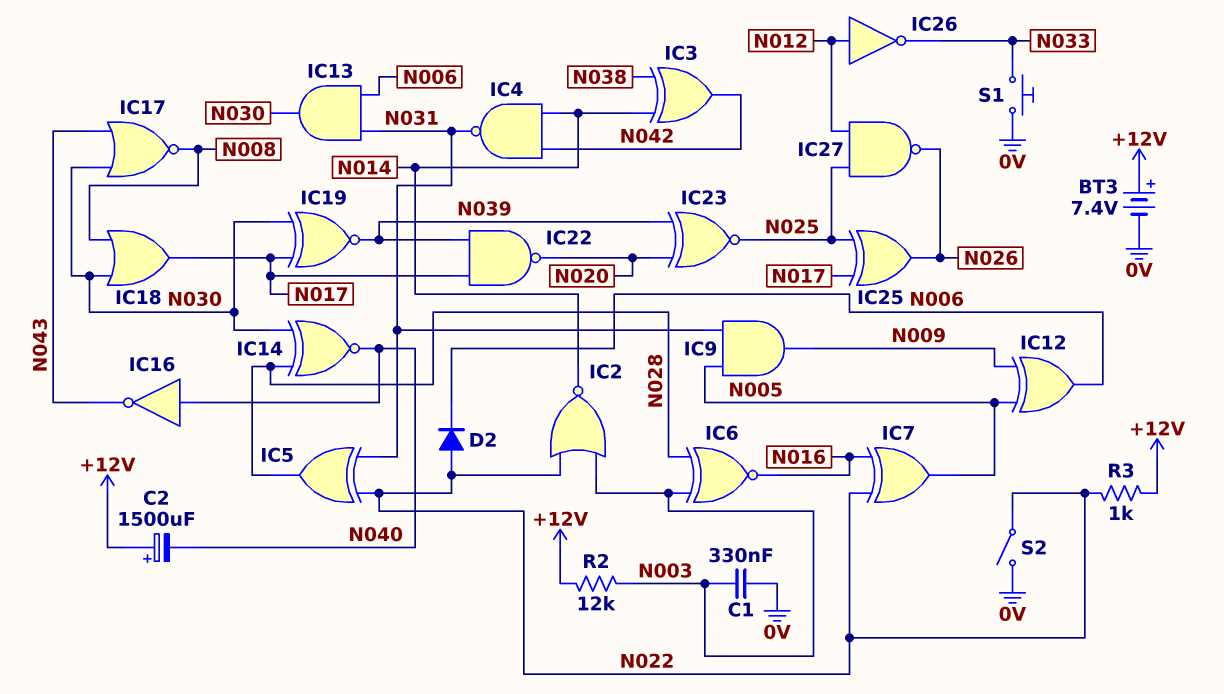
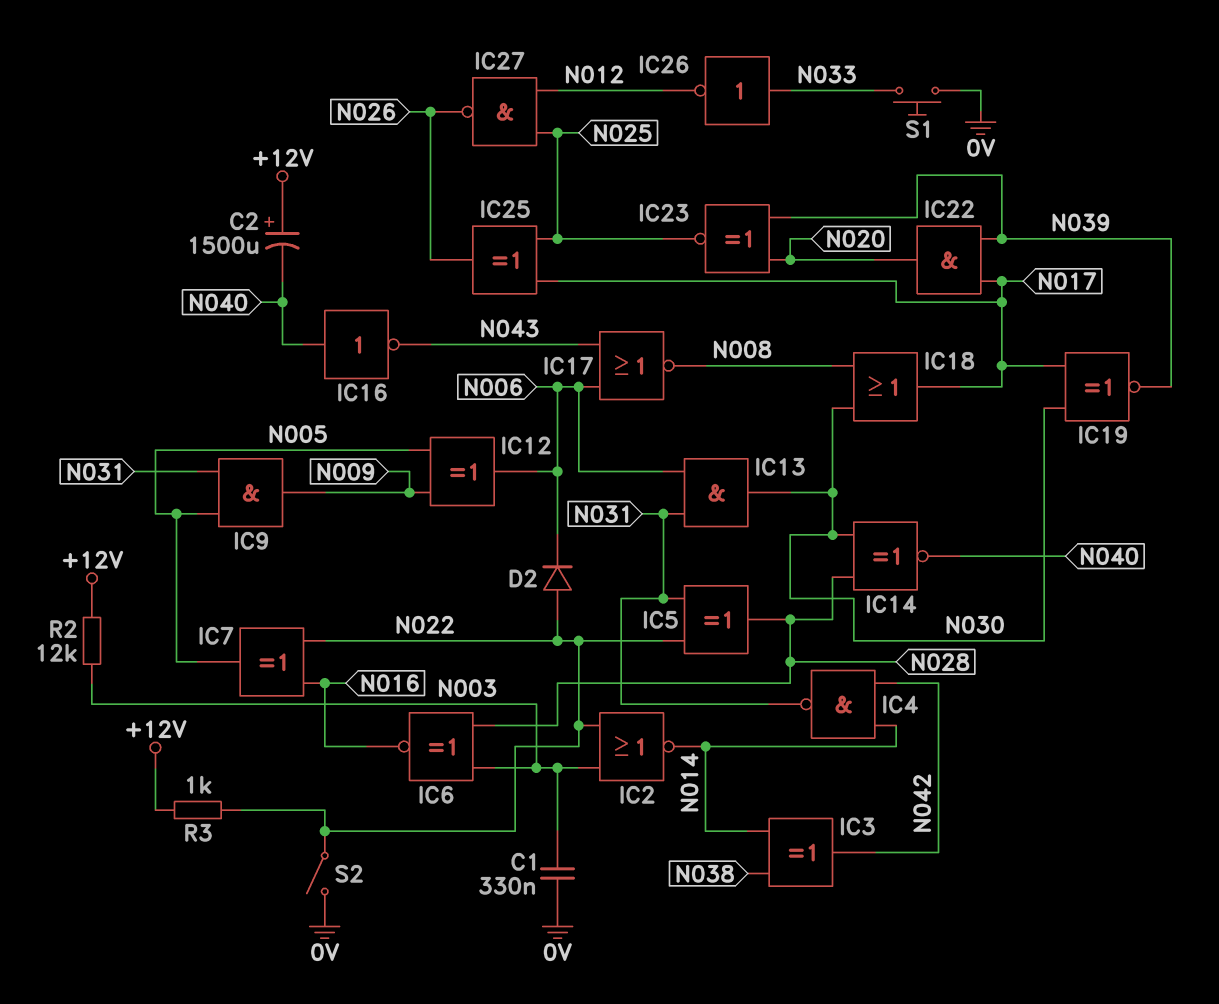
BT3: 7.4V (plus +12V, minus 0V) -> none
IC17: NOR (in N030, in N043, out N008) -> NOR (in N006, in N043, out N008)
IC22: NAND (in N017, in N039, out N020) -> AND (in N017, in N039, out N020)
IC26: NOT (in N012, out N033) -> NOT (in N033, out N012)

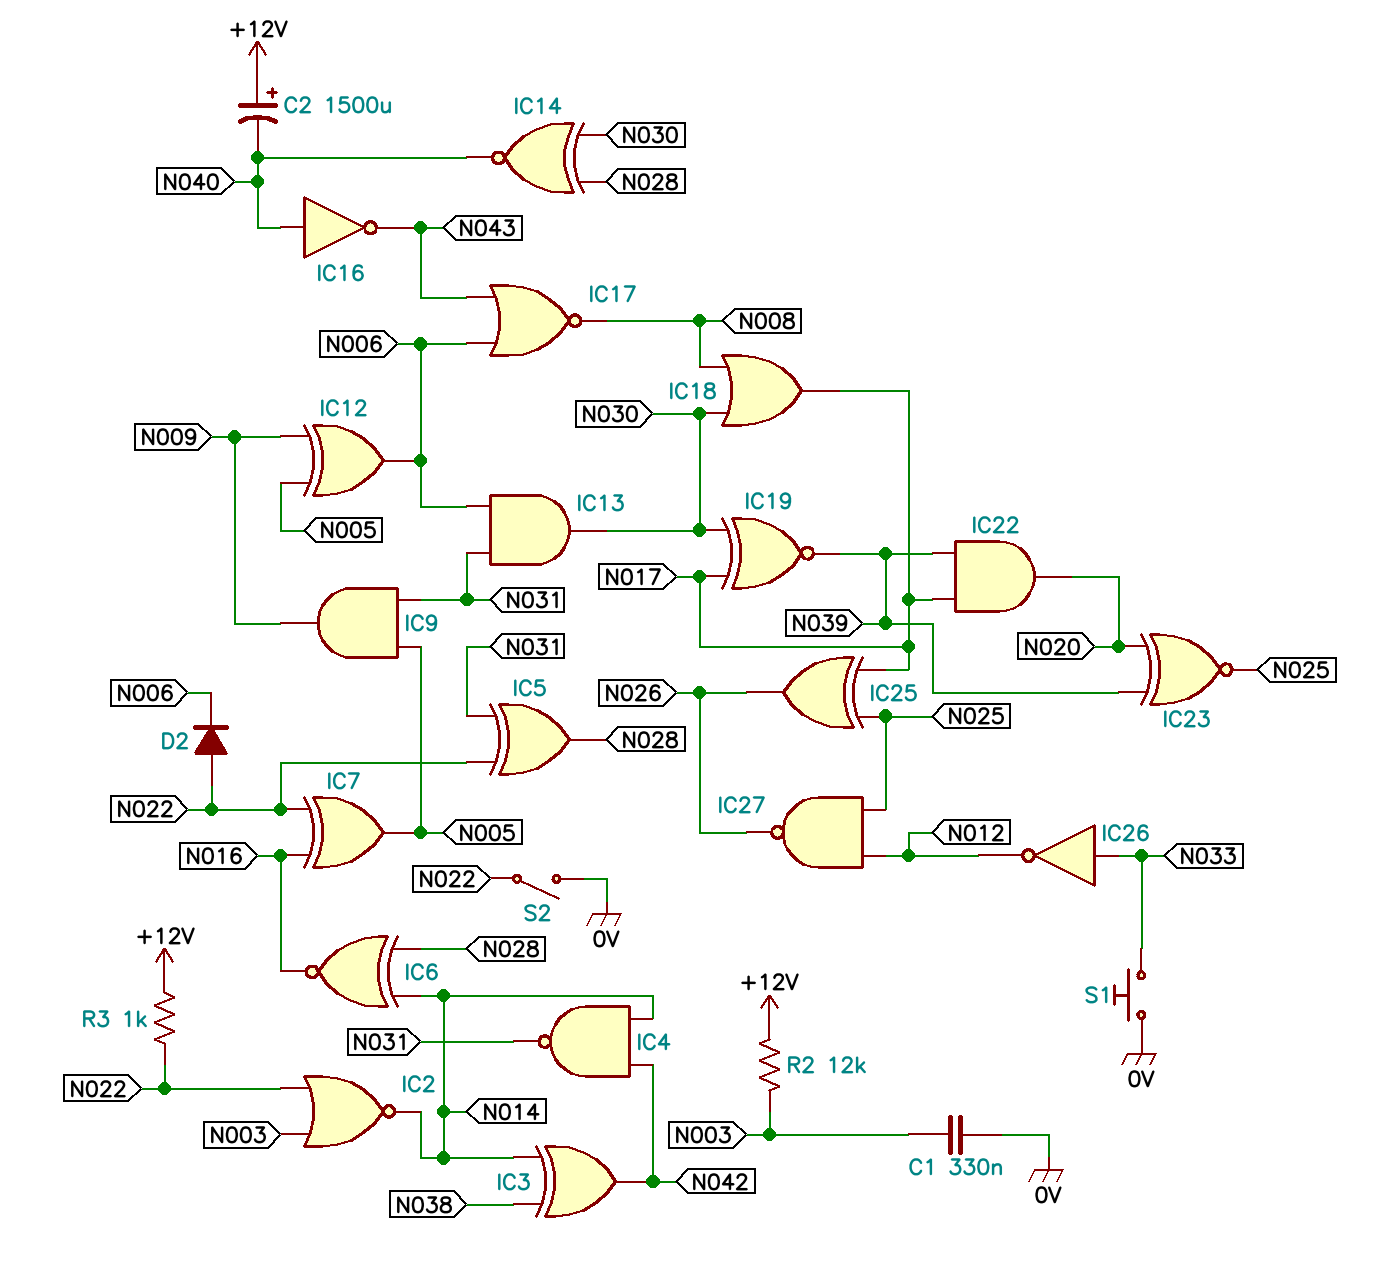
IC6: XNOR (in N003, in N028, out N016) -> XNOR (in N014, in N028, out N016)

